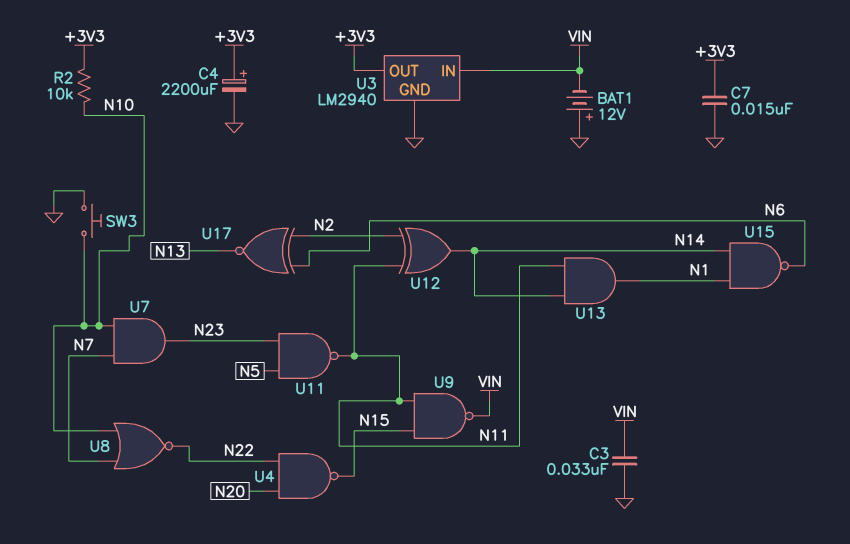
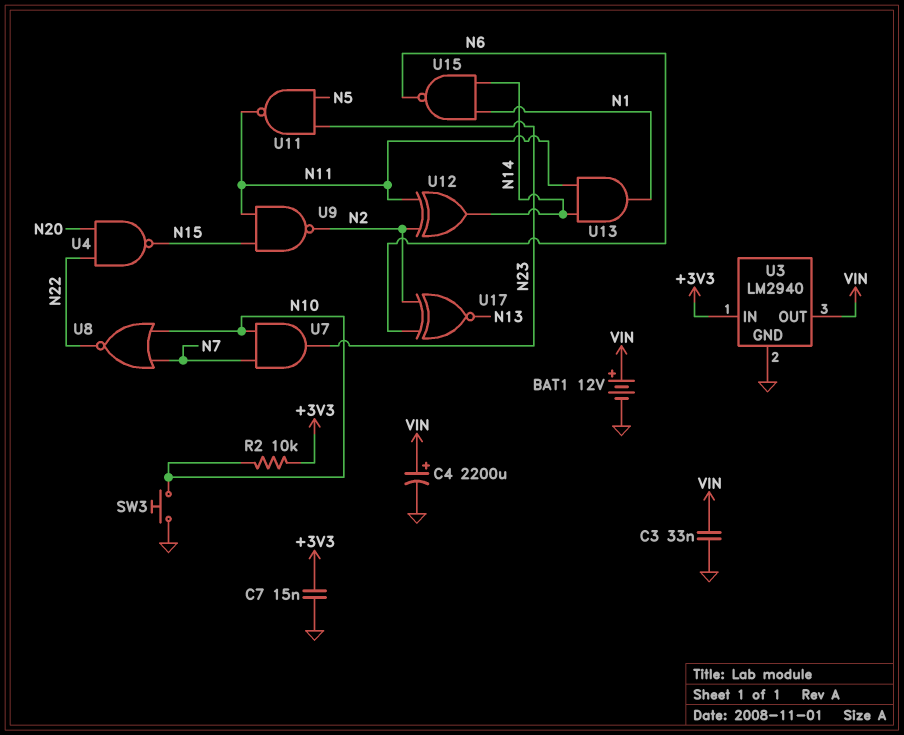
BAT1: 12V (plus GND, minus VIN) -> 12V (plus VIN, minus GND)
C4: 2200uF (plus +3V3, minus GND) -> 2200uF (plus VIN, minus GND)
U3 pin IN: VIN -> +3V3
U3 pin OUT: +3V3 -> VIN
U9: NAND (in N11, in N15, out VIN) -> NAND (in N11, in N15, out N2)

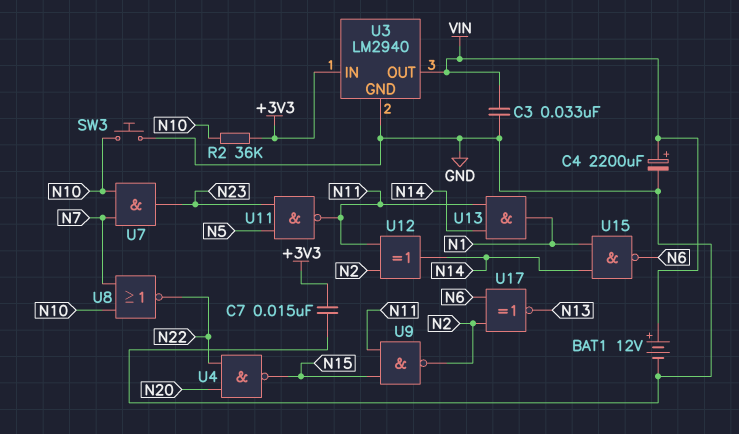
R2: 10k (+3V3, N10) -> 36k (+3V3, N10)

